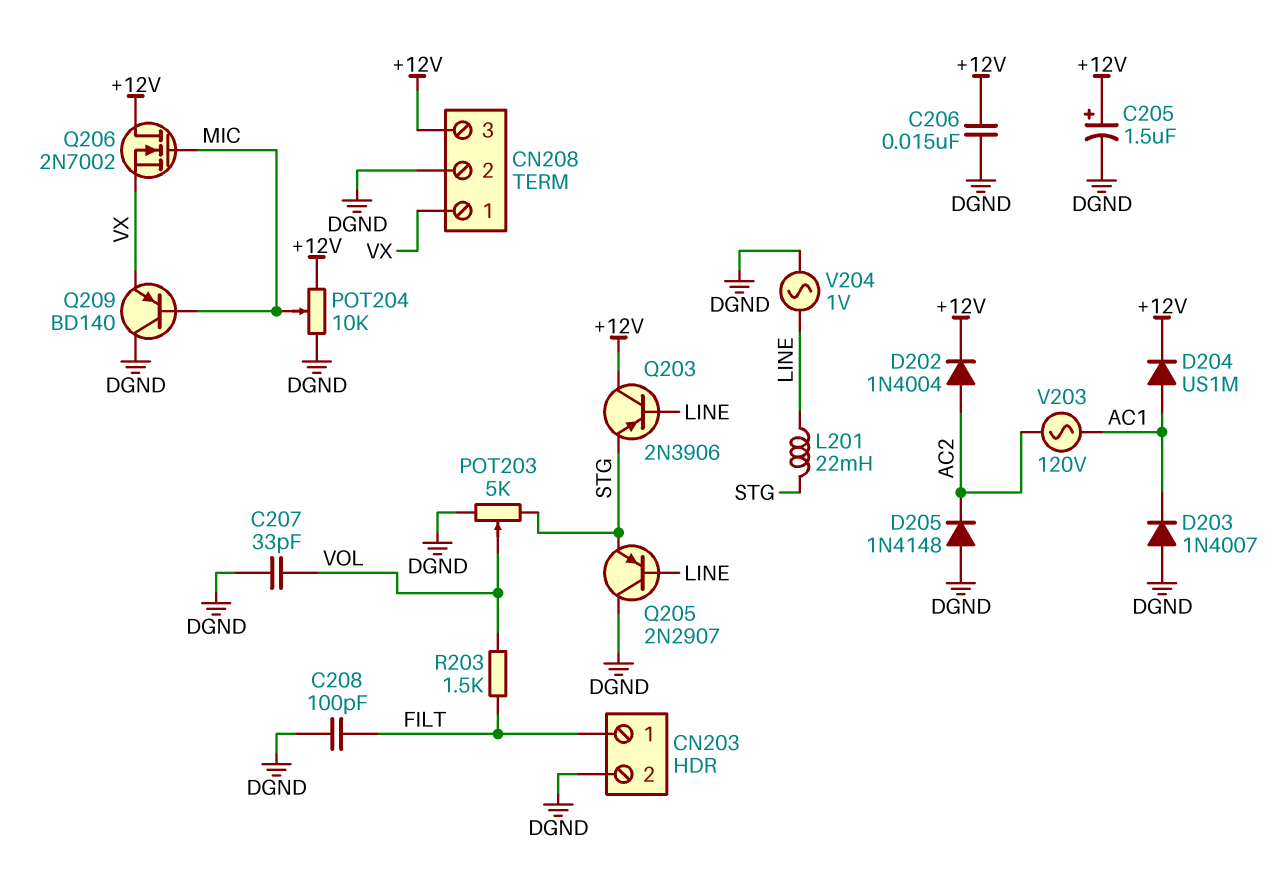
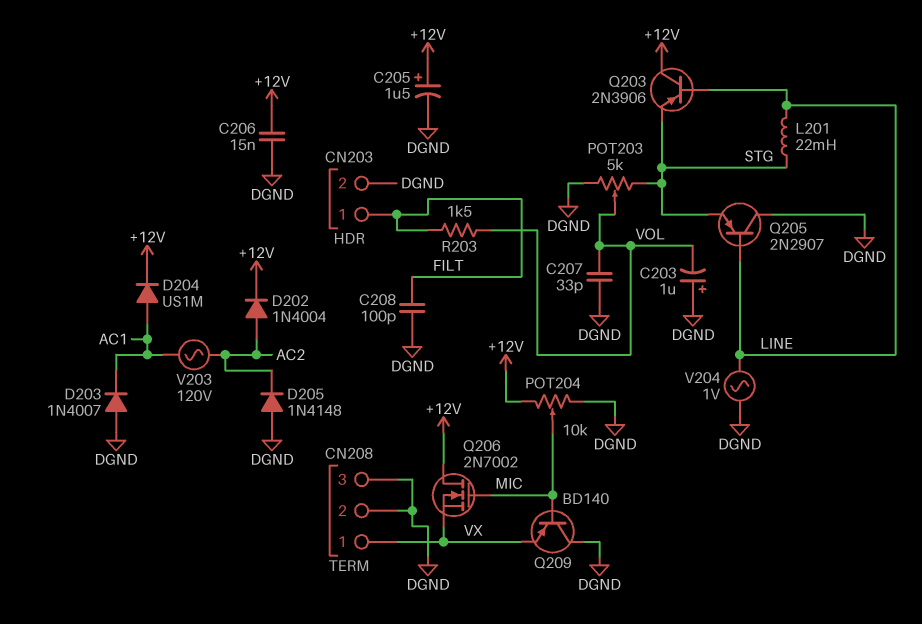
C203: none -> 1uF (plus DGND, minus VOL)
CN208 pin 3: +12V -> DGND

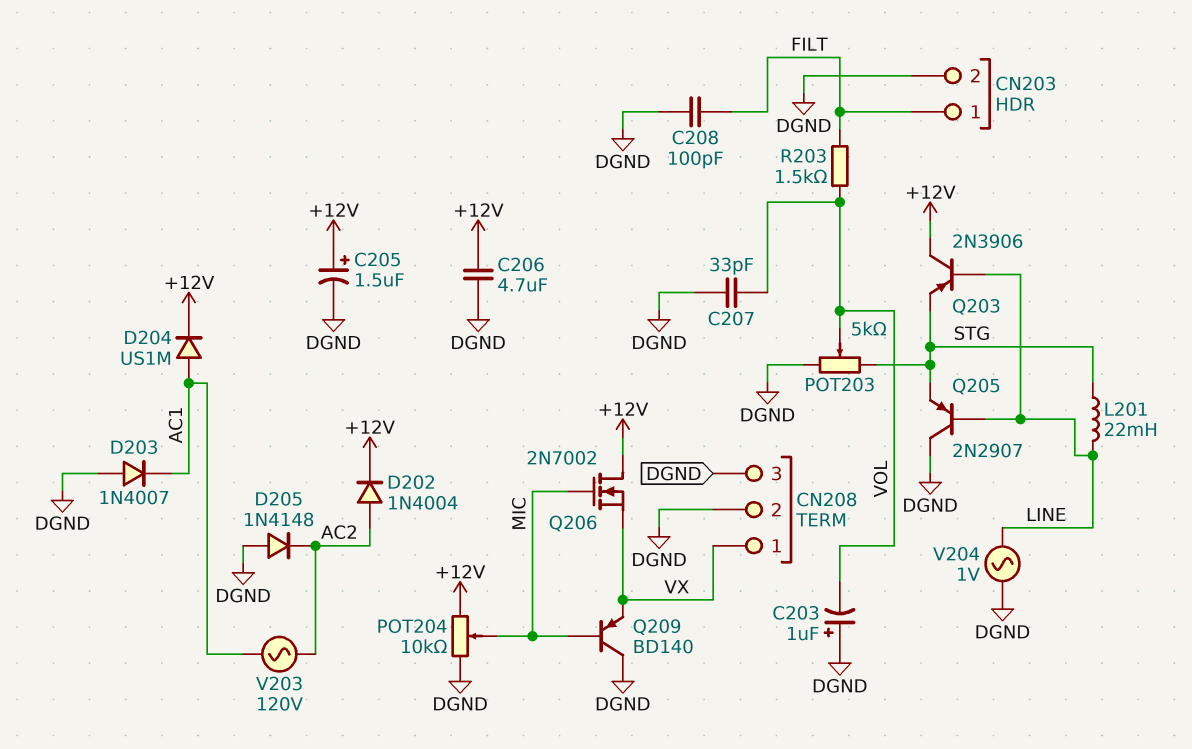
C206: 15nF (+12V, DGND) -> 4.7uF (+12V, DGND)

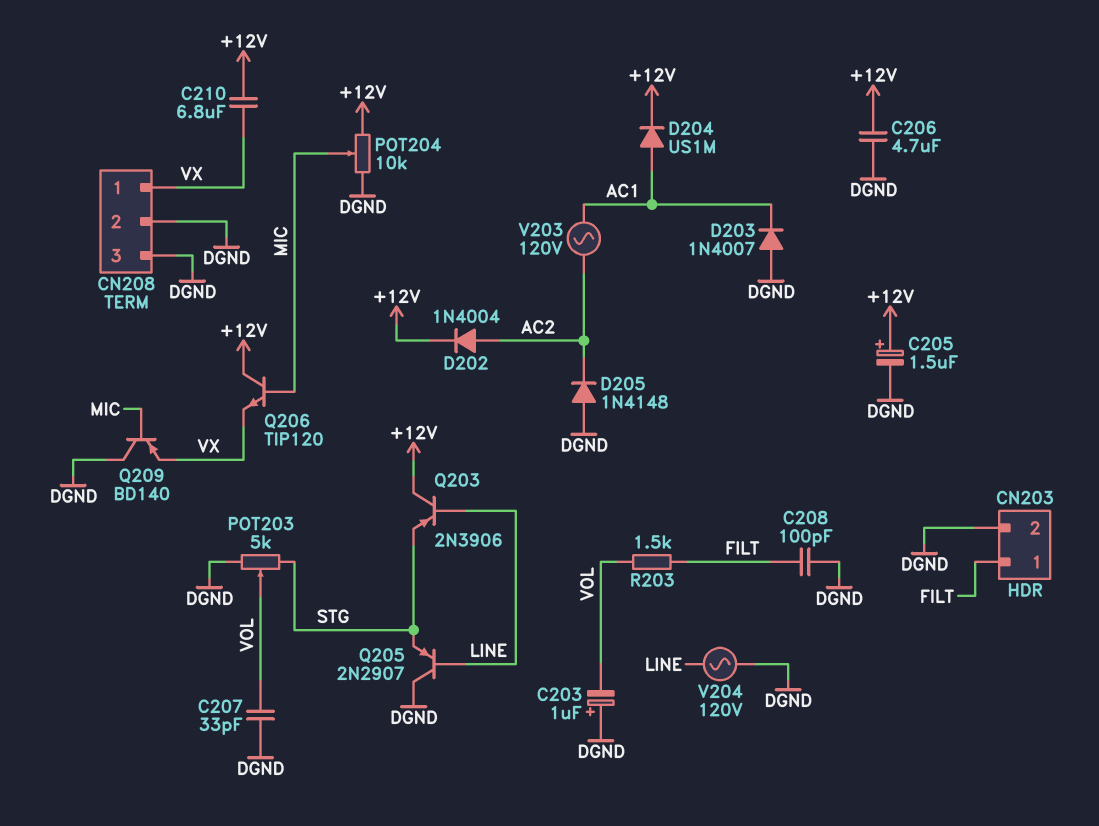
C210: none -> 6.8uF (+12V, VX)
L201: 22mH (LINE, STG) -> none
Q206: NMOS 2N7002 (G MIC, D +12V, S VX) -> NPN TIP120 (B MIC, C +12V, E VX)
V204: AC 1V (DGND, LINE) -> AC 120V (DGND, LINE)

